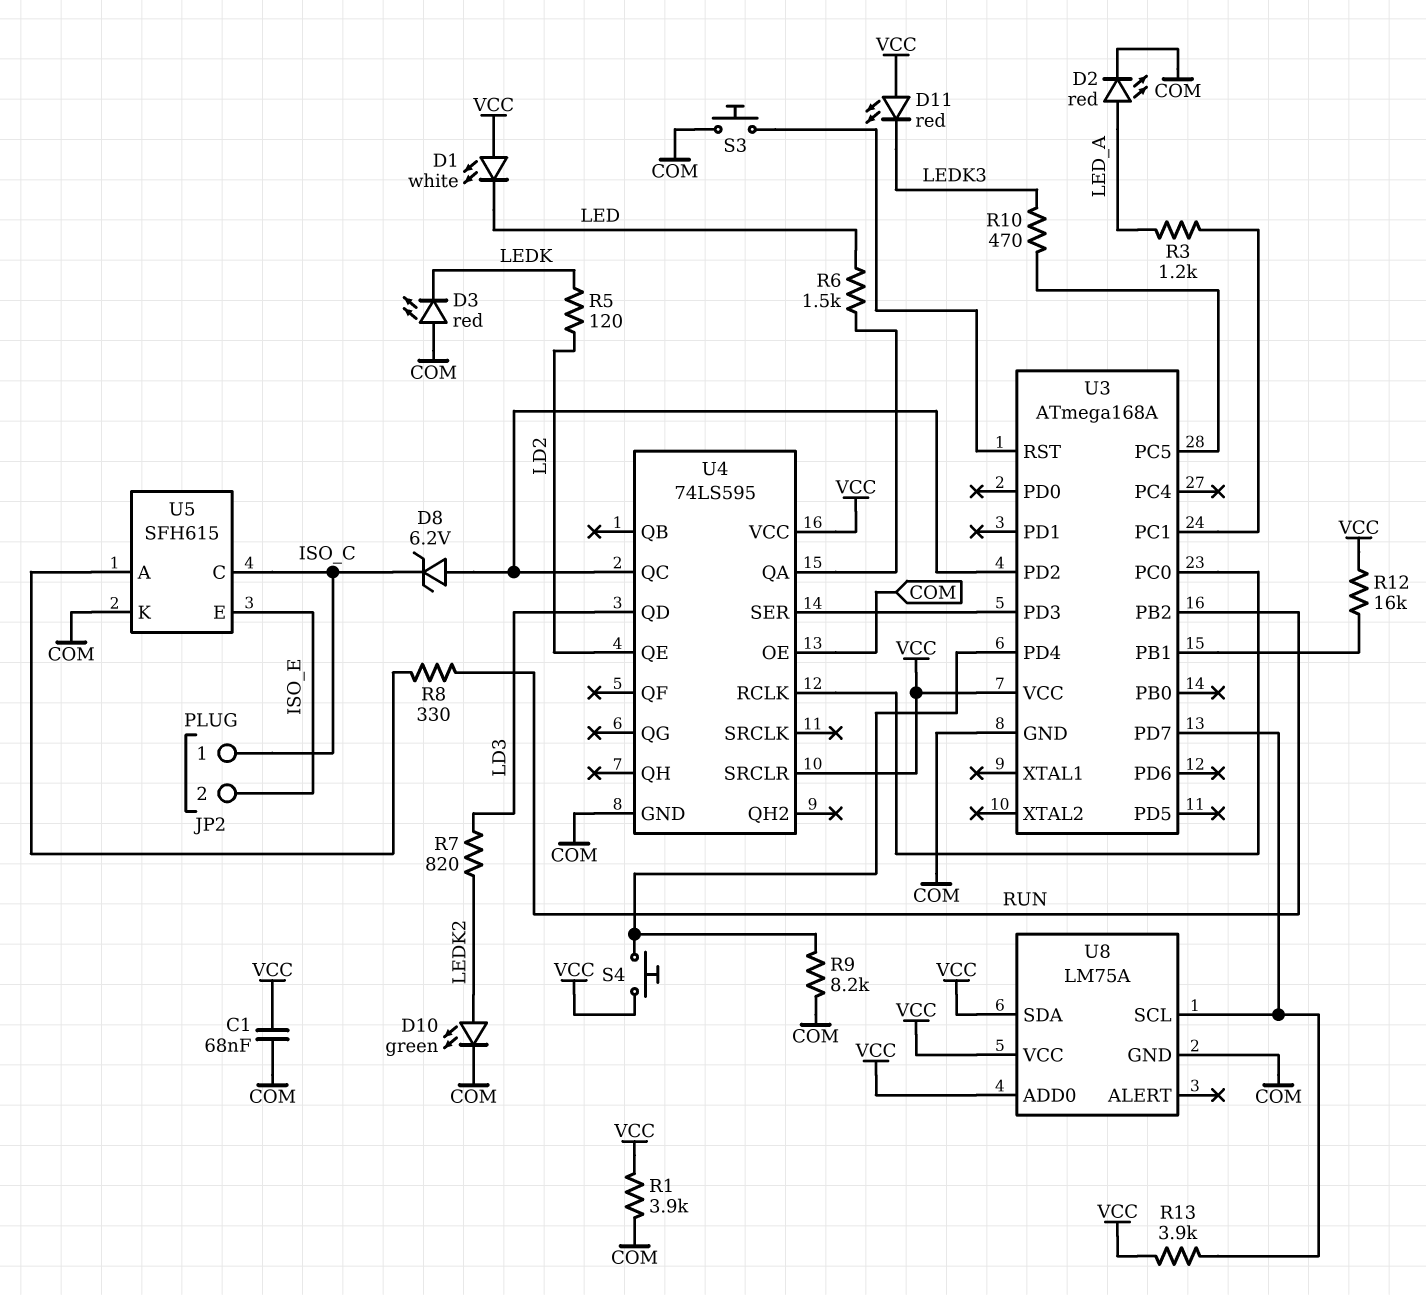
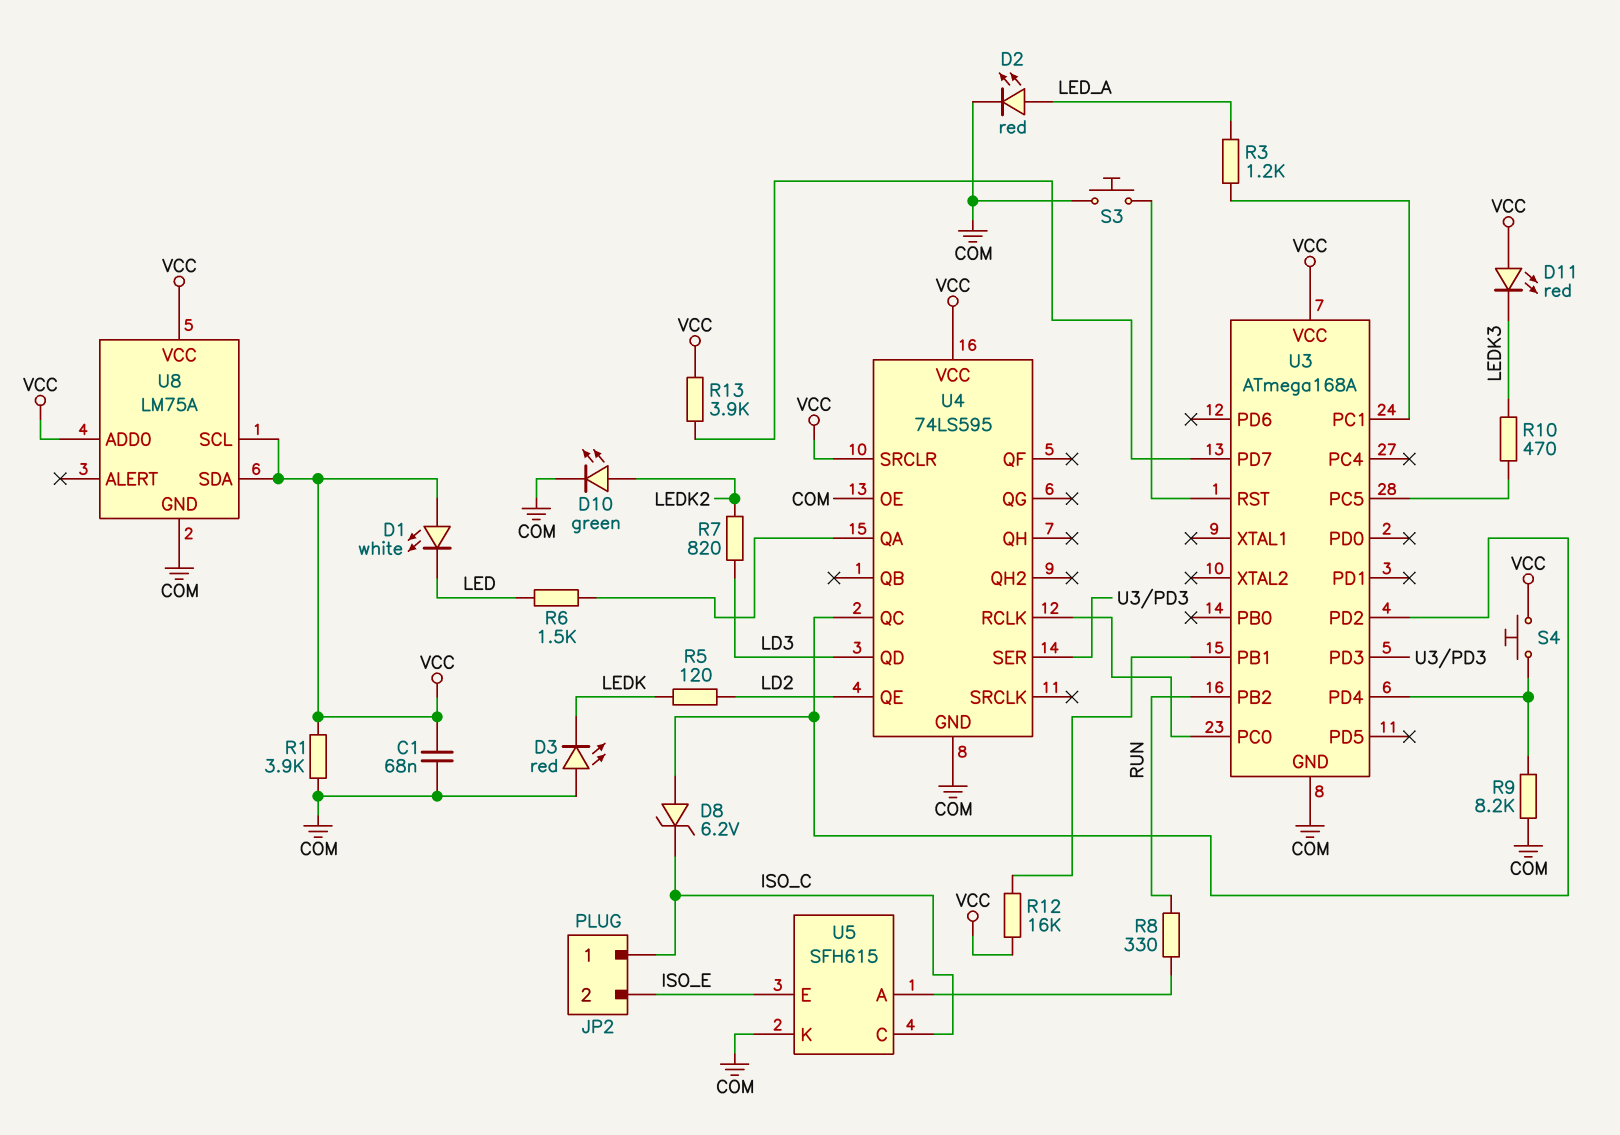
U8 pin SCL: U3/PD7 -> VCC

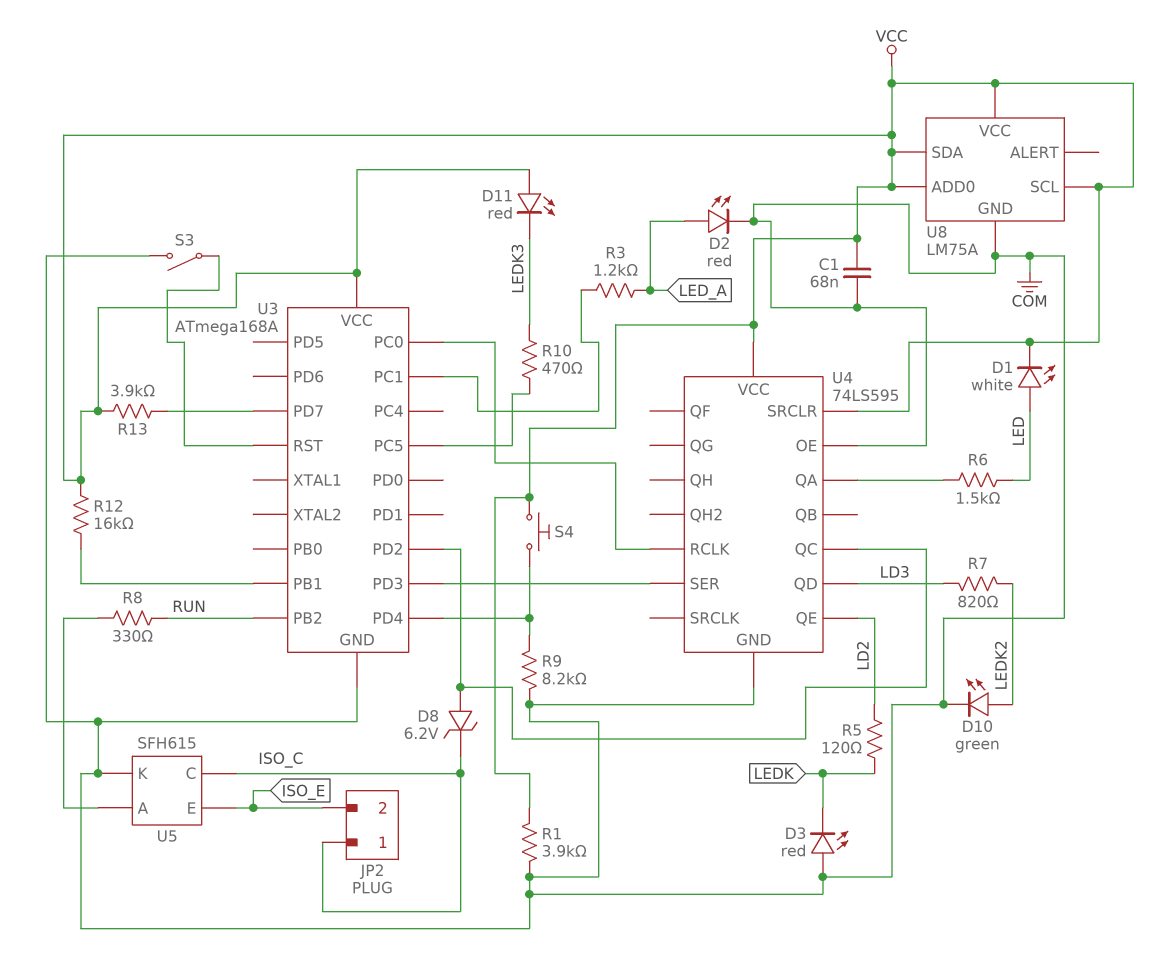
D1: LED white (A VCC, K LED) -> LED white (A LED, K VCC)
S3: button (COM, U3/RST) -> switch (COM, U3/RST)

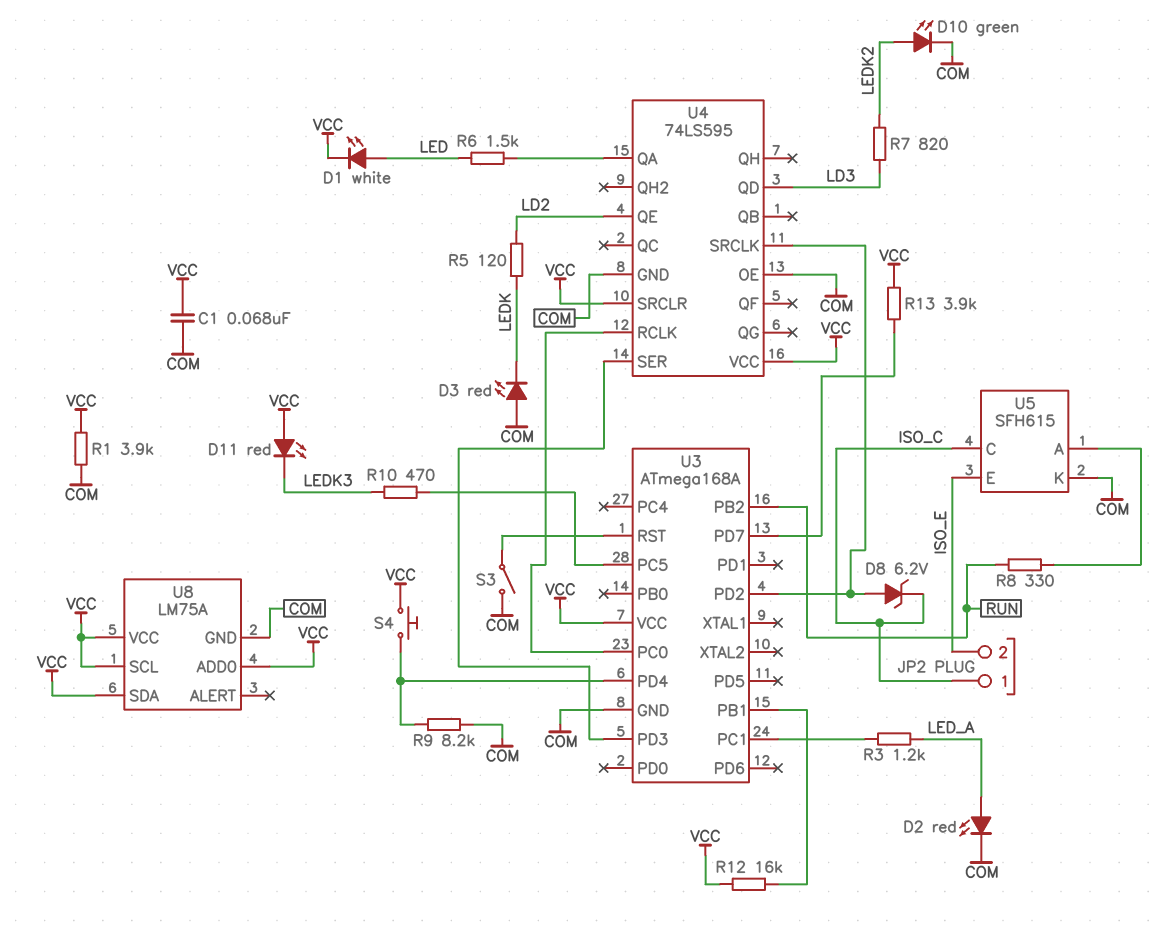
U4 pin QC: U3/PD2 -> none
U4 pin SRCLK: none -> U3/PD2

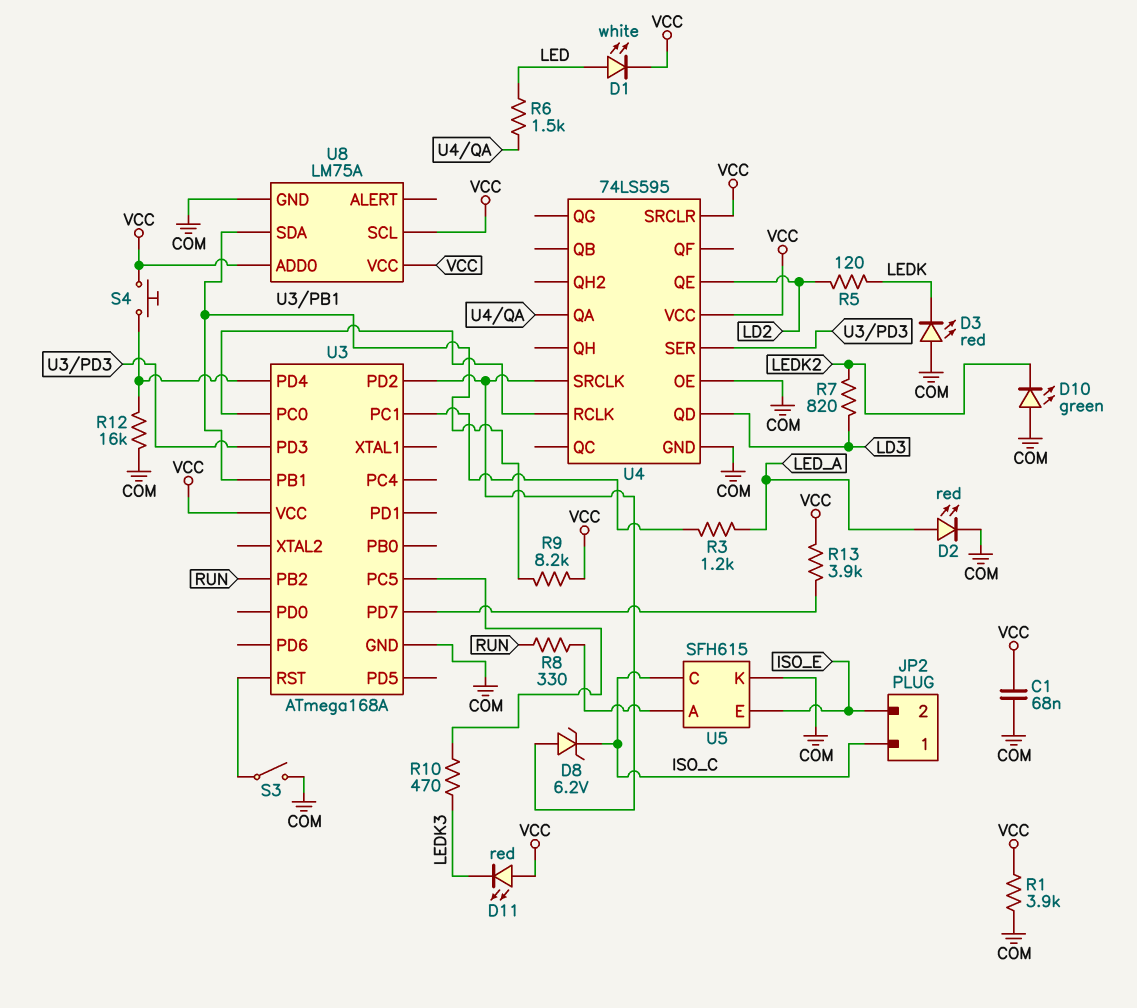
D10: LED green (A LEDK2, K COM) -> LED green (A COM, K LEDK2)
R9: 8.2k (COM, U3/PD4) -> 8.2k (U3/PB1, VCC)
R12: 16k (U3/PB1, VCC) -> 16k (COM, U3/PD4)
U8 pin SDA: VCC -> U3/PB1

